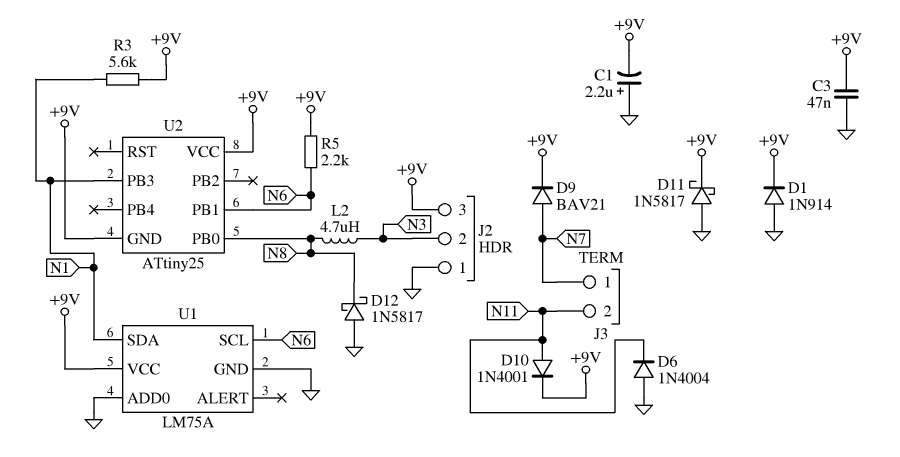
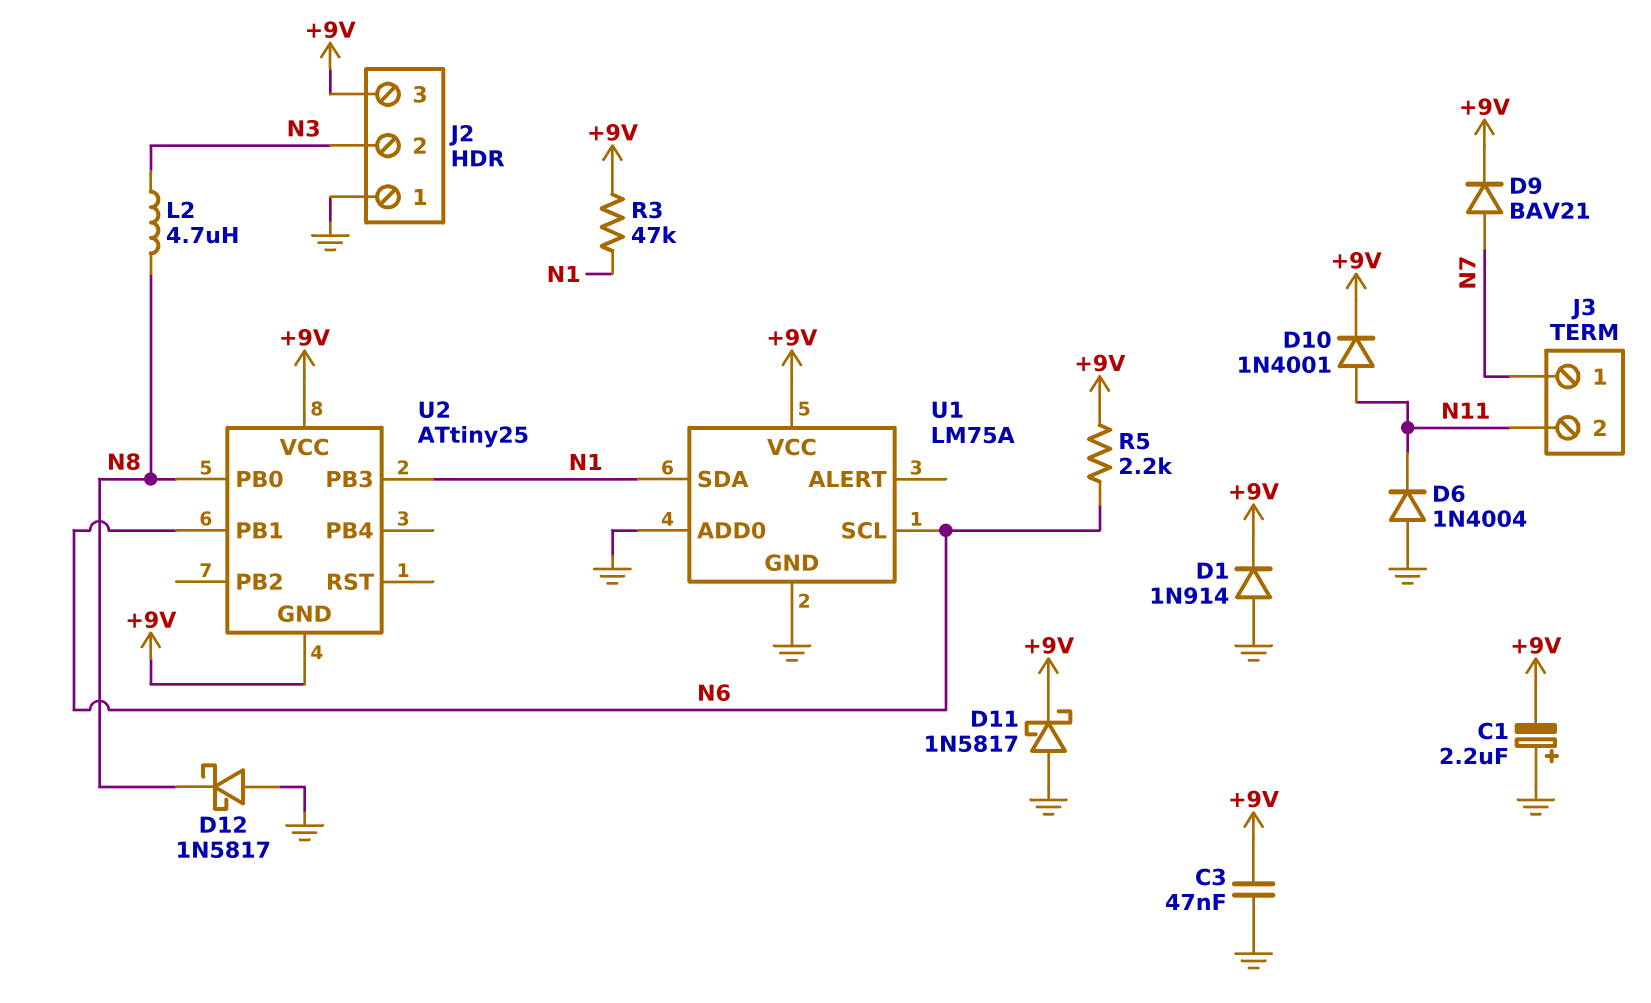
R3: 5.6k (+9V, N1) -> 47k (+9V, N1)

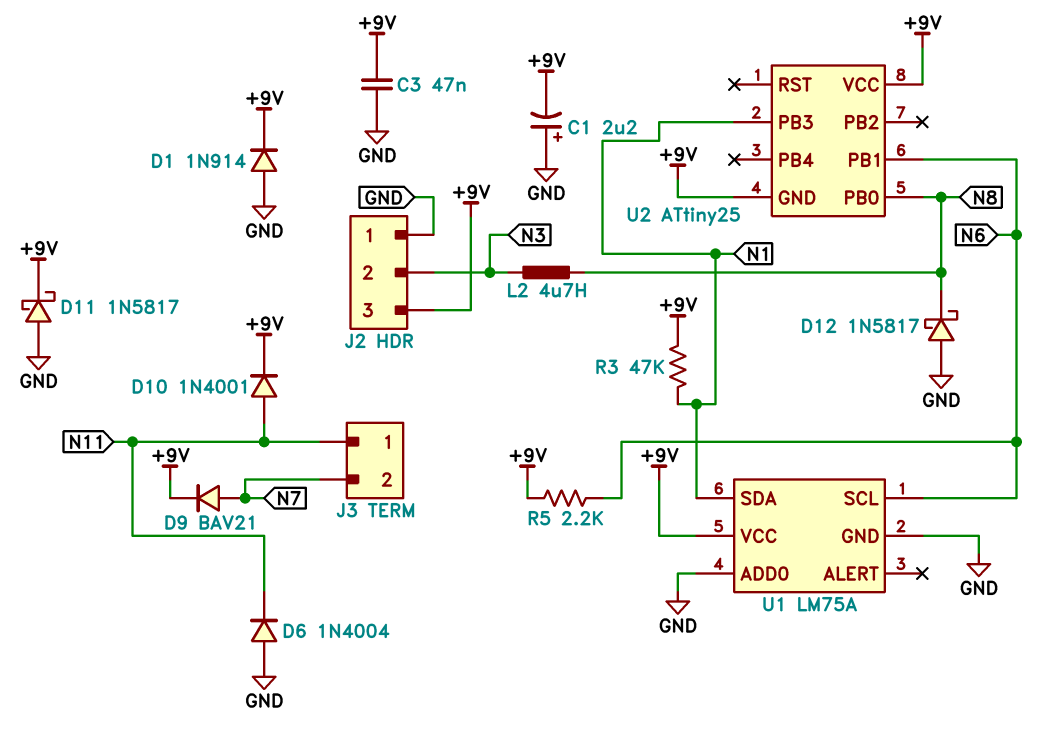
J3 pin 1: N7 -> N11
J3 pin 2: N11 -> N7

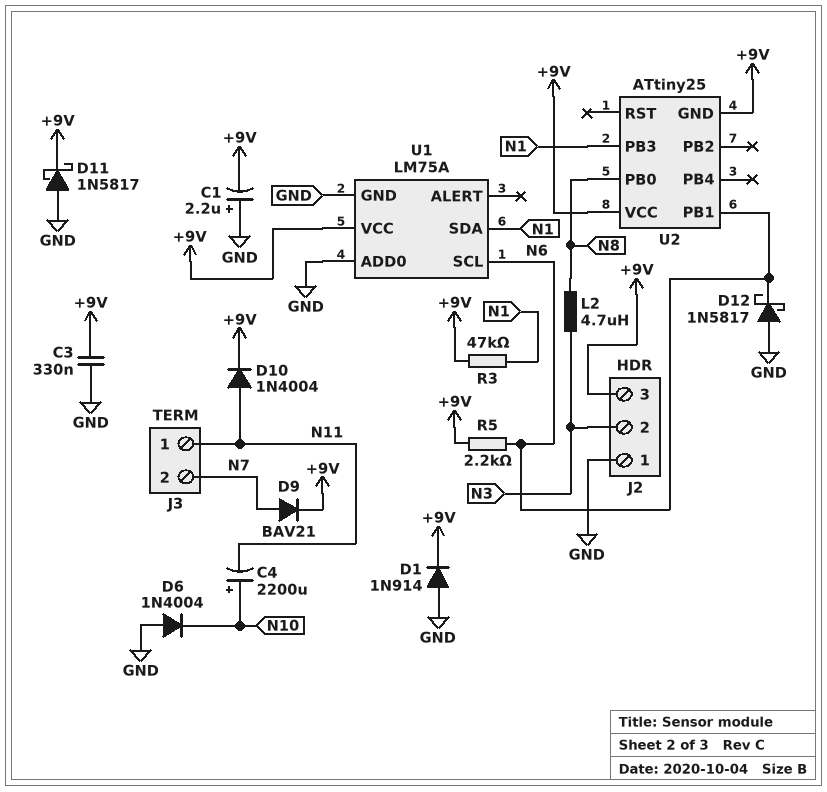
C3: 47nF (+9V, GND) -> 330nF (+9V, GND)
C4: none -> 2200uF (plus N10, minus N11)
D6: diode 1N4004 (A GND, K N11) -> diode 1N4004 (A GND, K N10)
D10: diode 1N4001 (A N11, K +9V) -> diode 1N4004 (A N11, K +9V)
D12: schottky 1N5817 (A GND, K N8) -> schottky 1N5817 (A GND, K N6)

